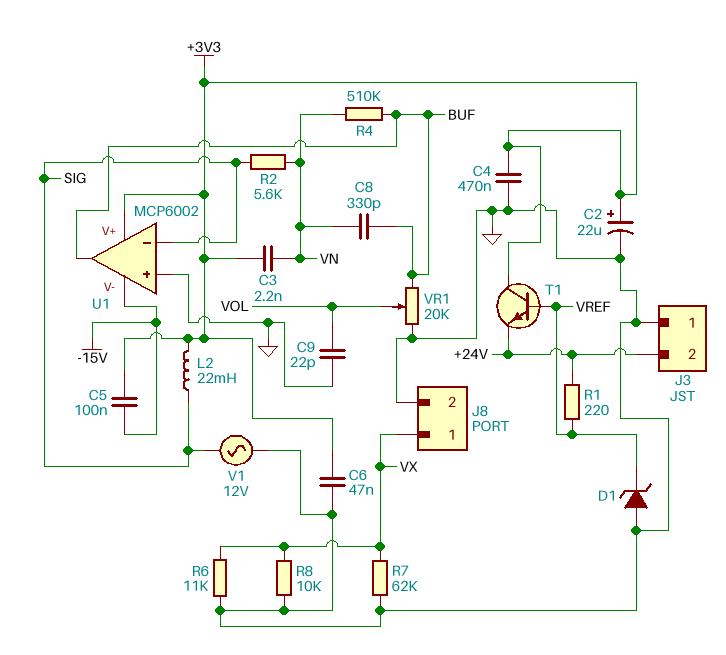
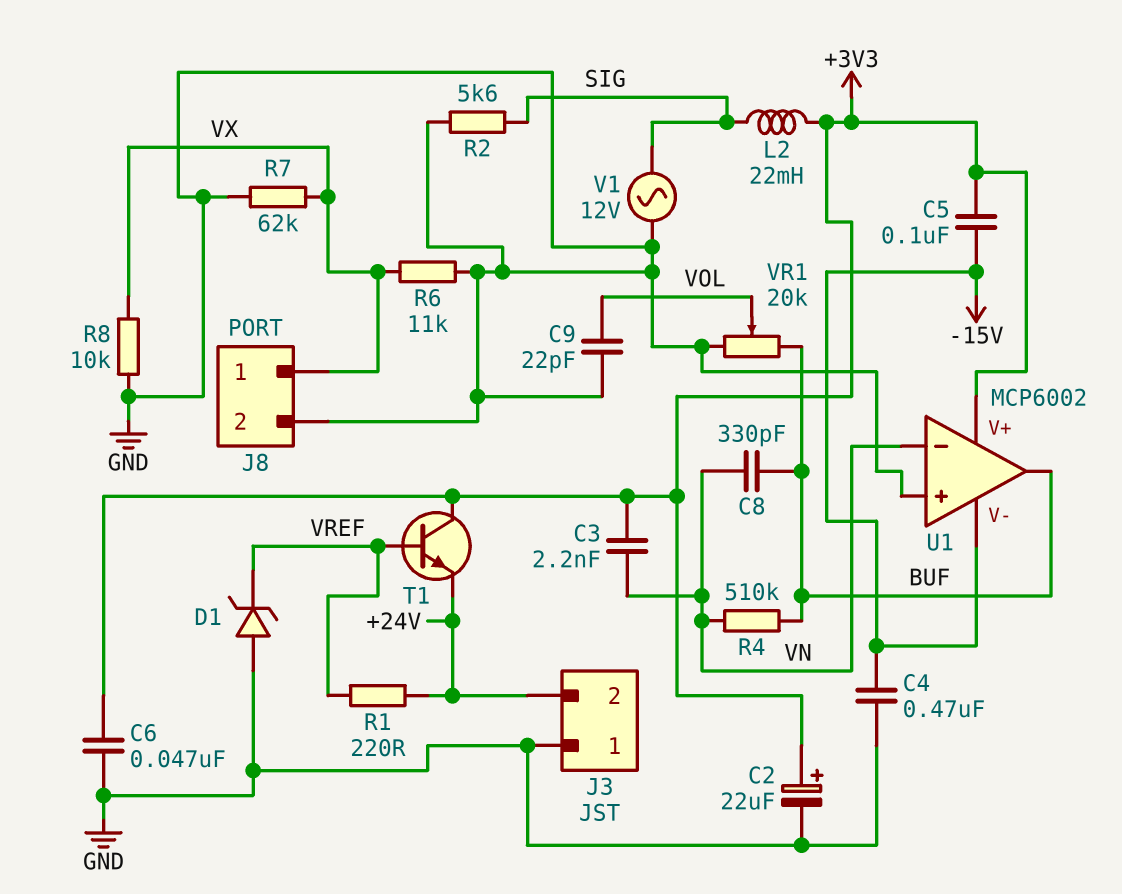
C4: 470nF (+3V3, GND) -> 470nF (-15V, GND)
R2: 5.6k (SIG, VN) -> 5.6k (GND, SIG)
U1 pin in-: SIG -> VN

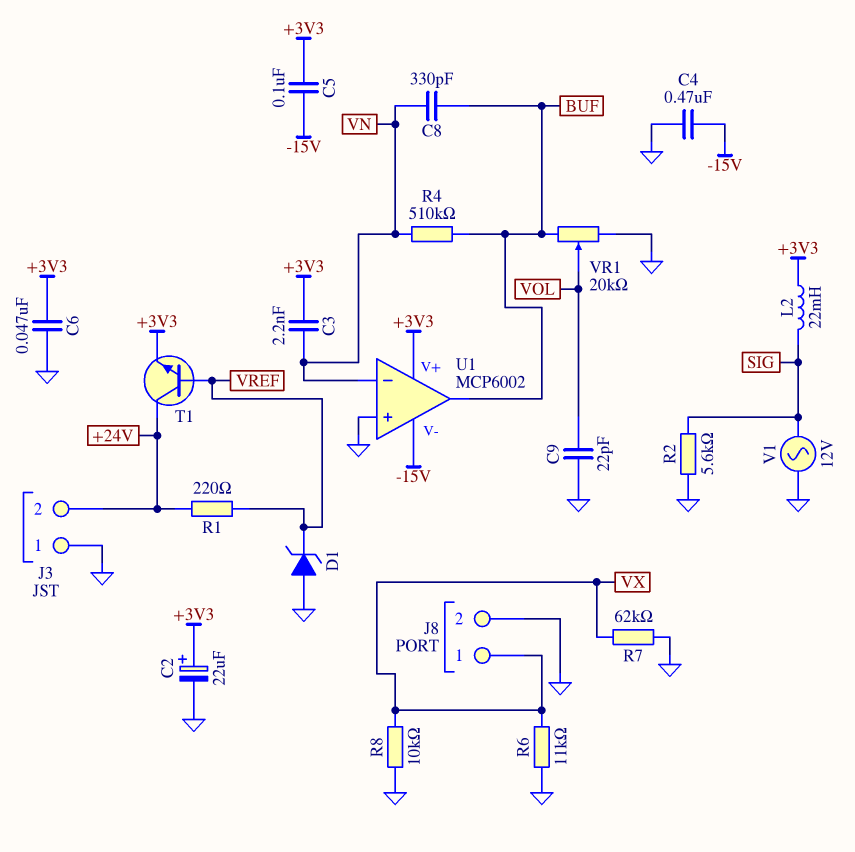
T1: NPN (B VREF, C +3V3, E +24V) -> NPN (B VREF, C +24V, E +3V3)

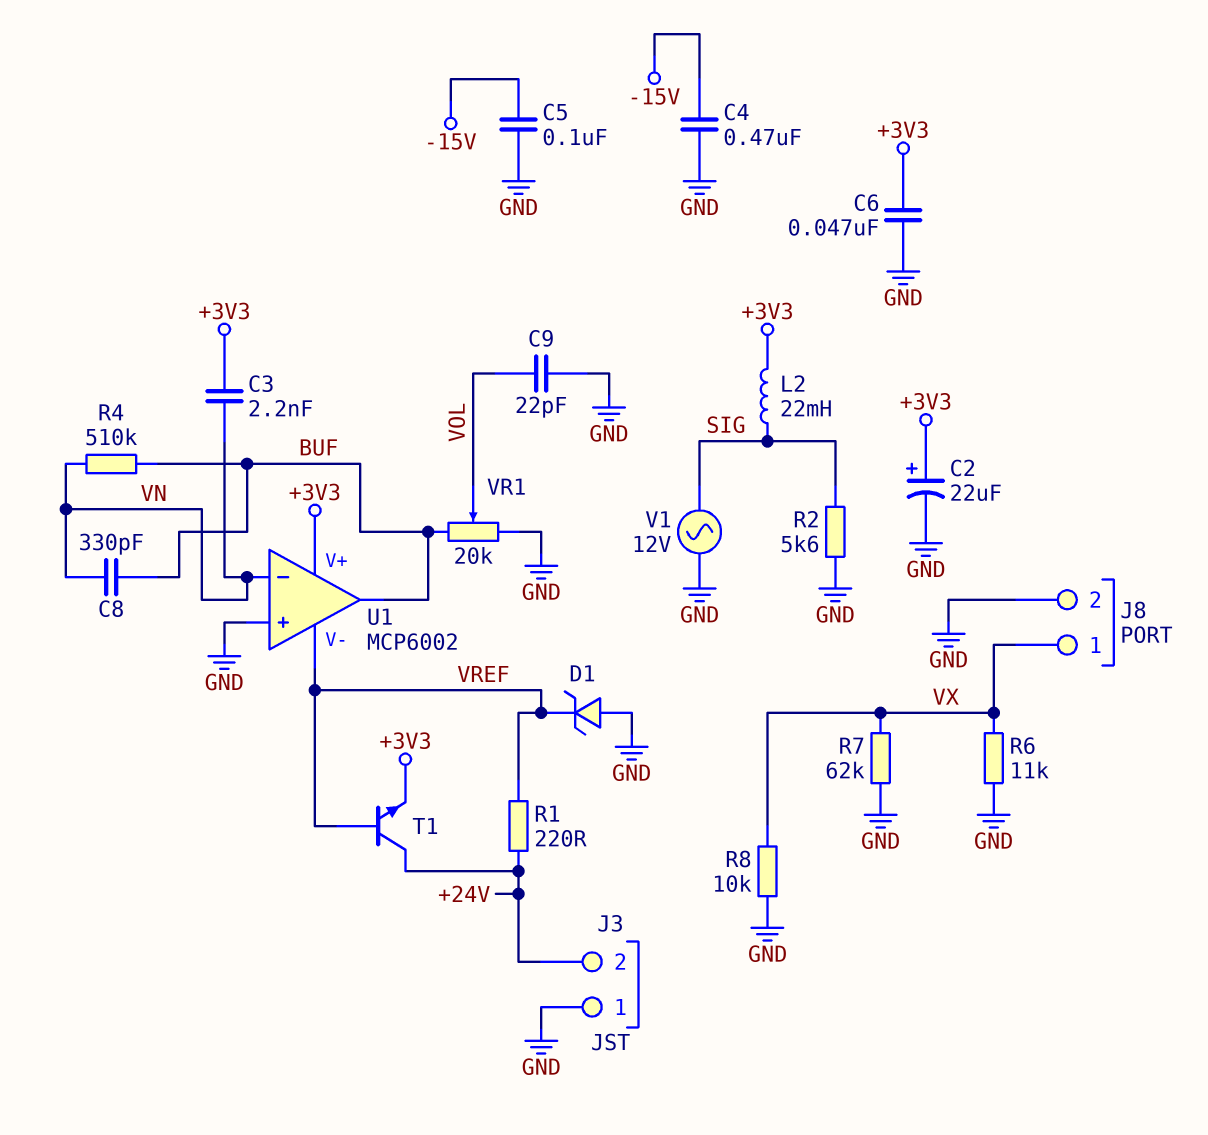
C5: 100nF (+3V3, -15V) -> 100nF (-15V, GND)
U1 pin V-: -15V -> VREF

